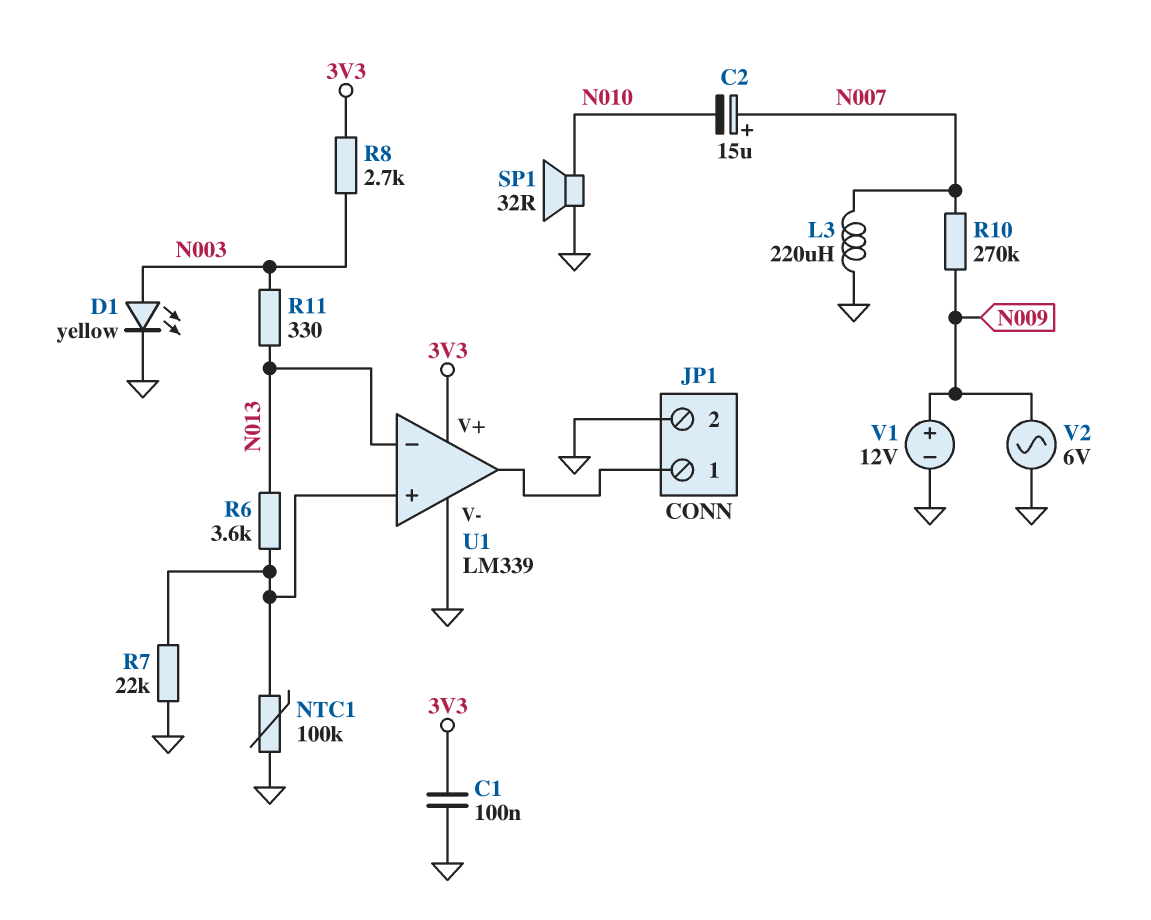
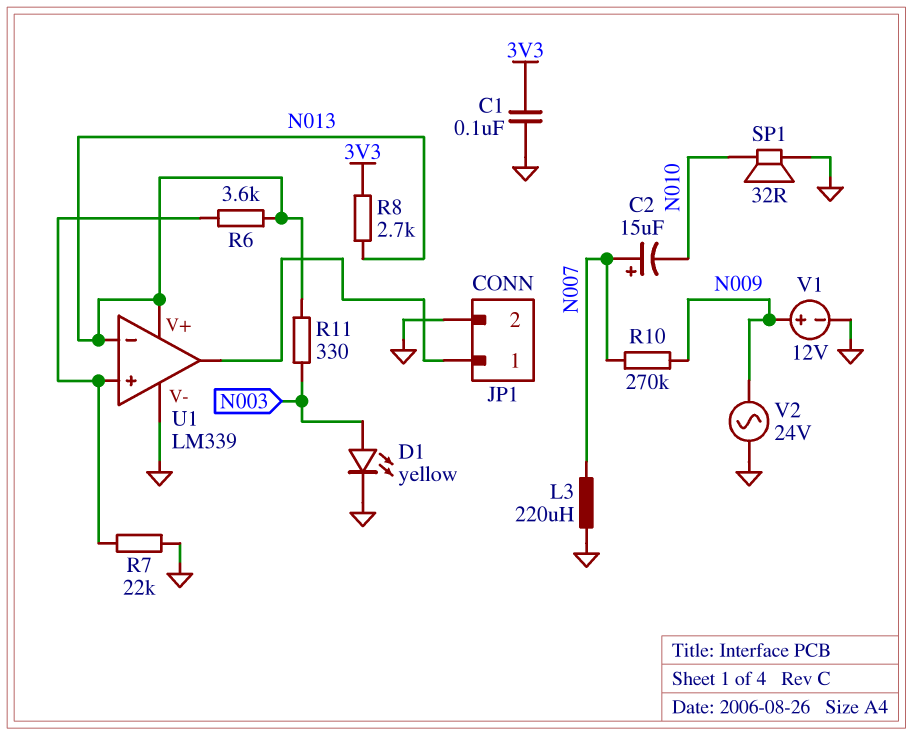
NTC1: 100k (GND, U1/in+) -> none
R8: 2.7k (3V3, N003) -> 2.7k (3V3, N013)
U1 pin V+: 3V3 -> N013
V2: AC 6V (GND, N009) -> AC 24V (GND, N009)

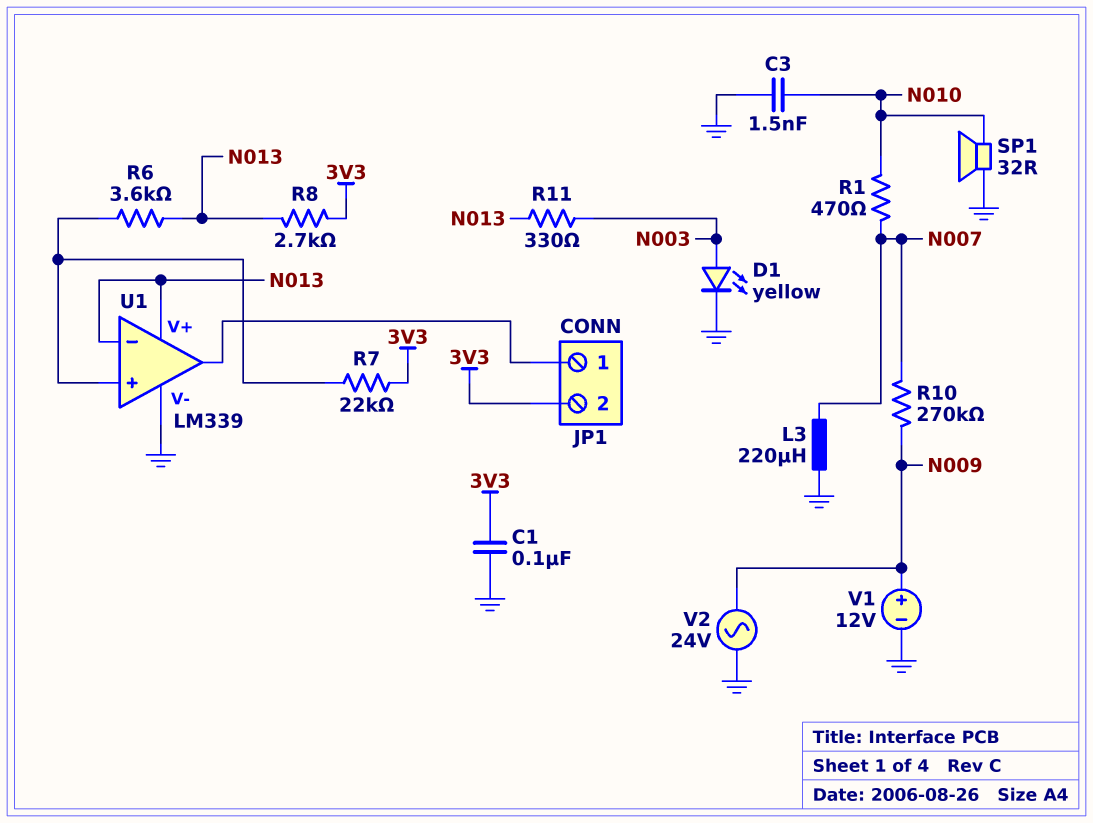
C2: 15uF (plus N007, minus N010) -> none
C3: none -> 1.5nF (GND, N010)
JP1 pin 2: GND -> 3V3
R1: none -> 470 (N007, N010)
R7: 22k (GND, U1/in+) -> 22k (3V3, U1/in+)

